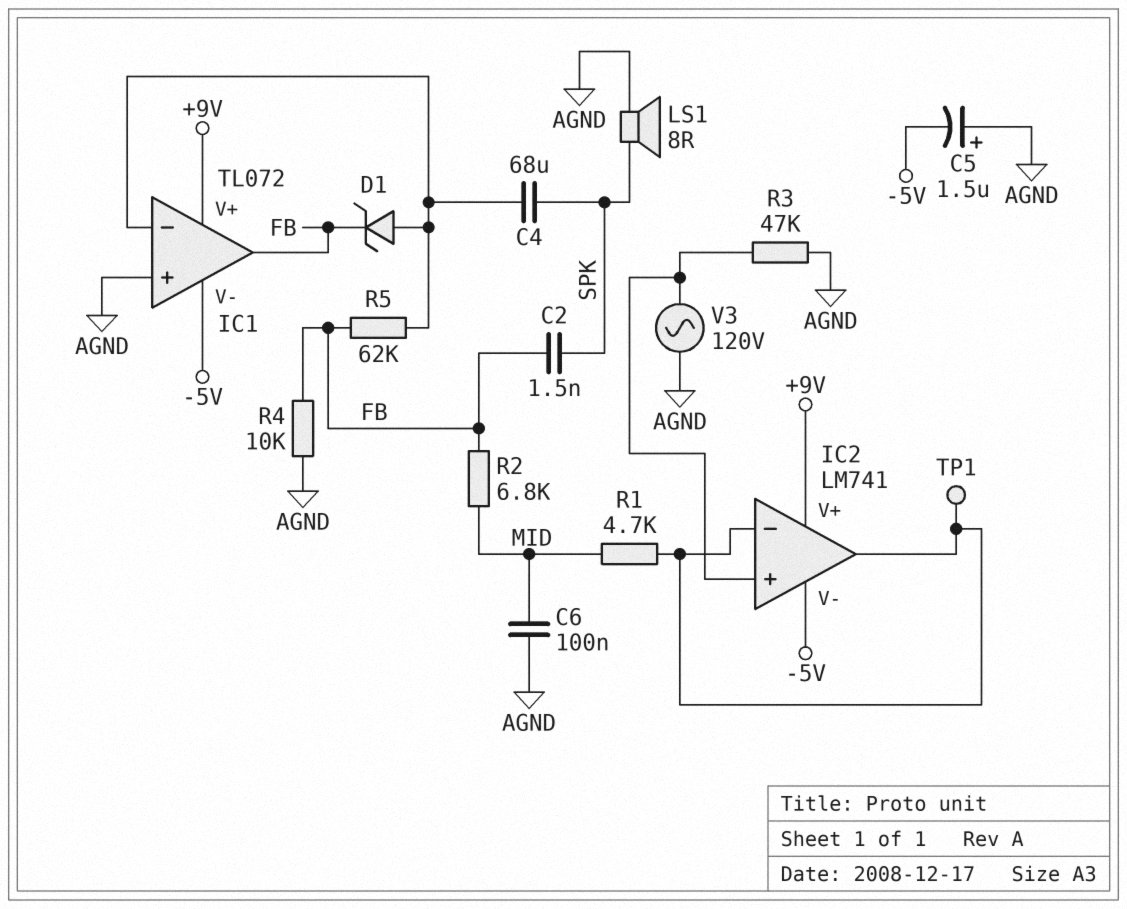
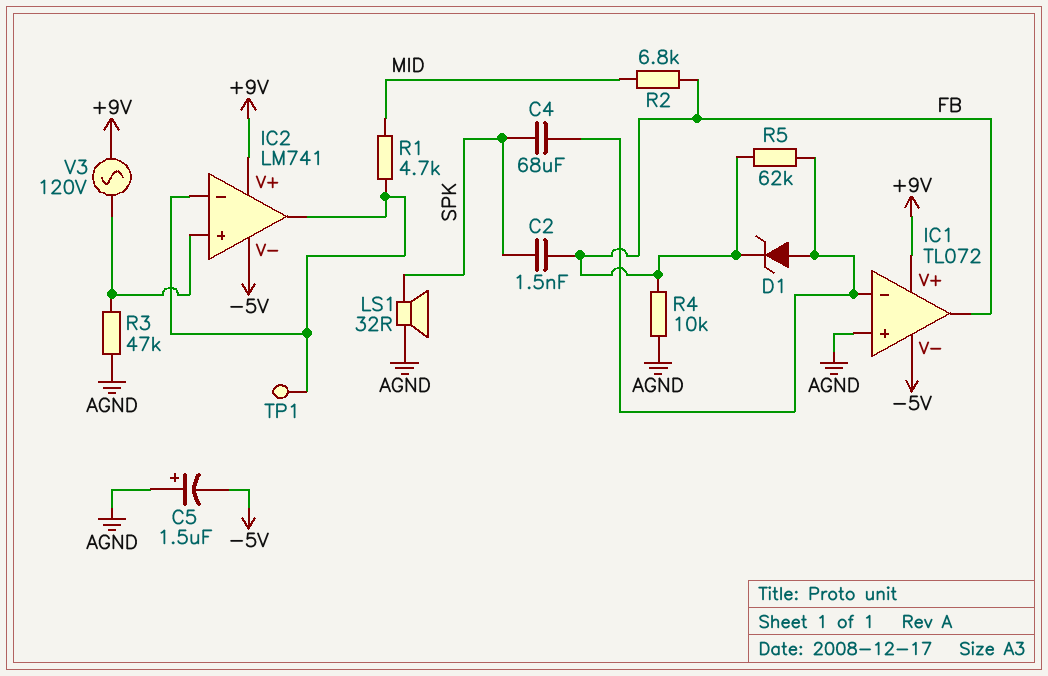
C6: 100nF (AGND, MID) -> none
LS1: speaker 8R (AGND, SPK) -> speaker 32R (AGND, SPK)
V3: AC 120V (AGND, IC2/in+) -> AC 120V (+9V, IC2/in+)

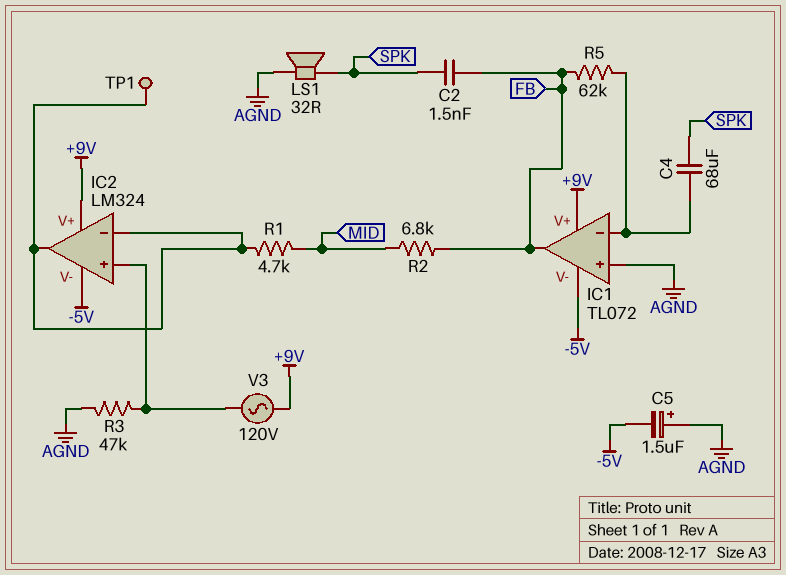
D1: zener (A IC1/in-, K FB) -> none
IC2: LM741 -> LM324
R4: 10k (AGND, FB) -> none

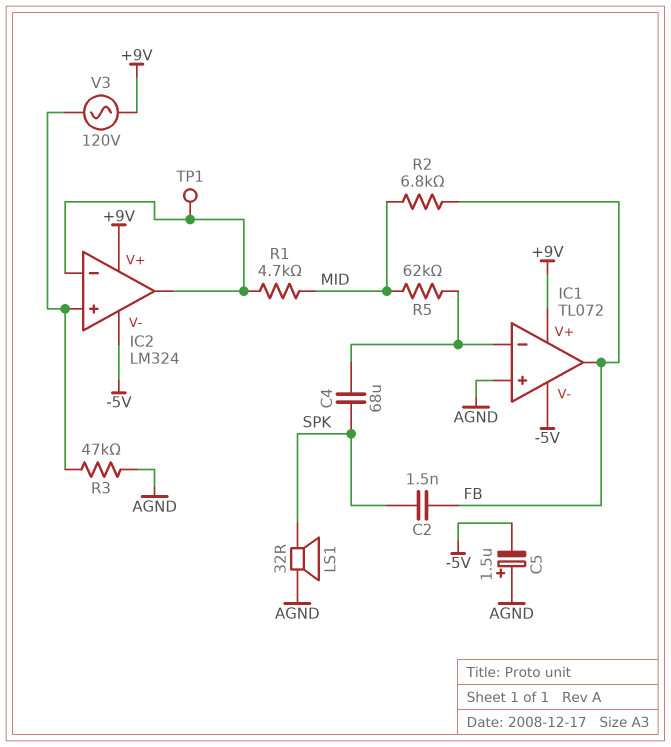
R5: 62k (FB, IC1/in-) -> 62k (IC1/in-, MID)

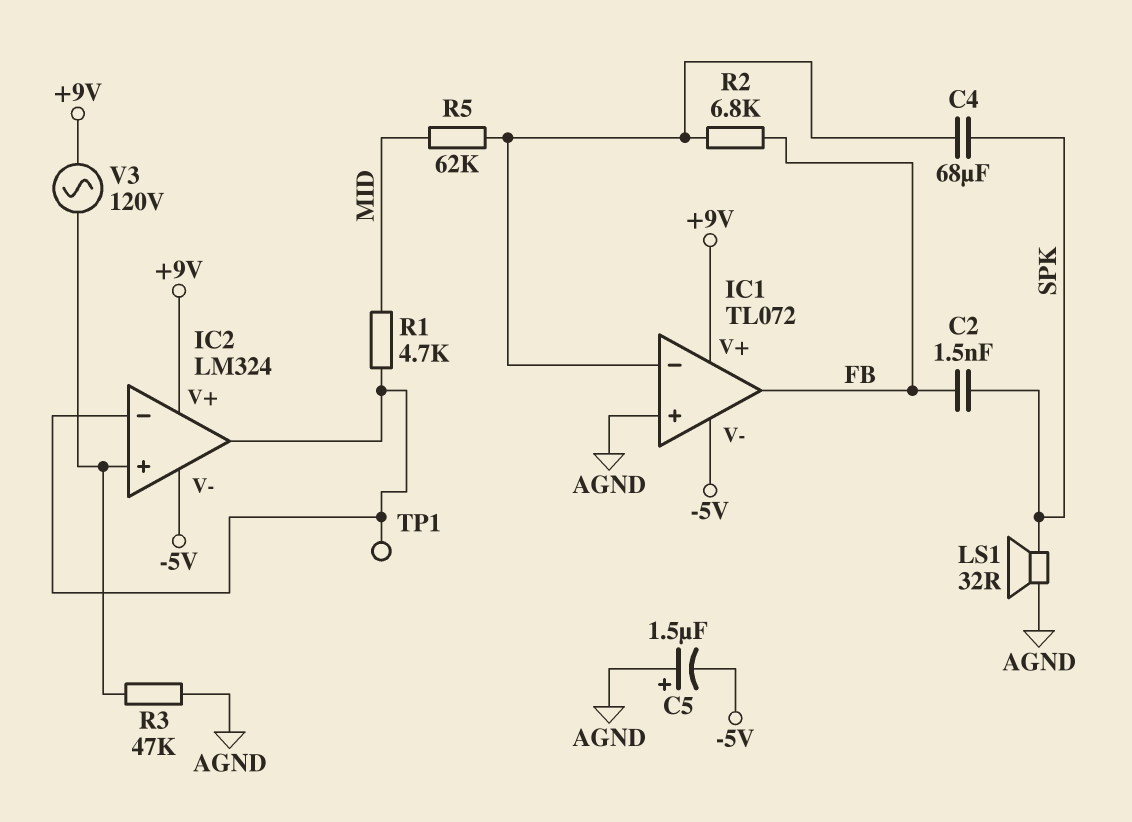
R2: 6.8k (FB, MID) -> 6.8k (FB, IC1/in-)

